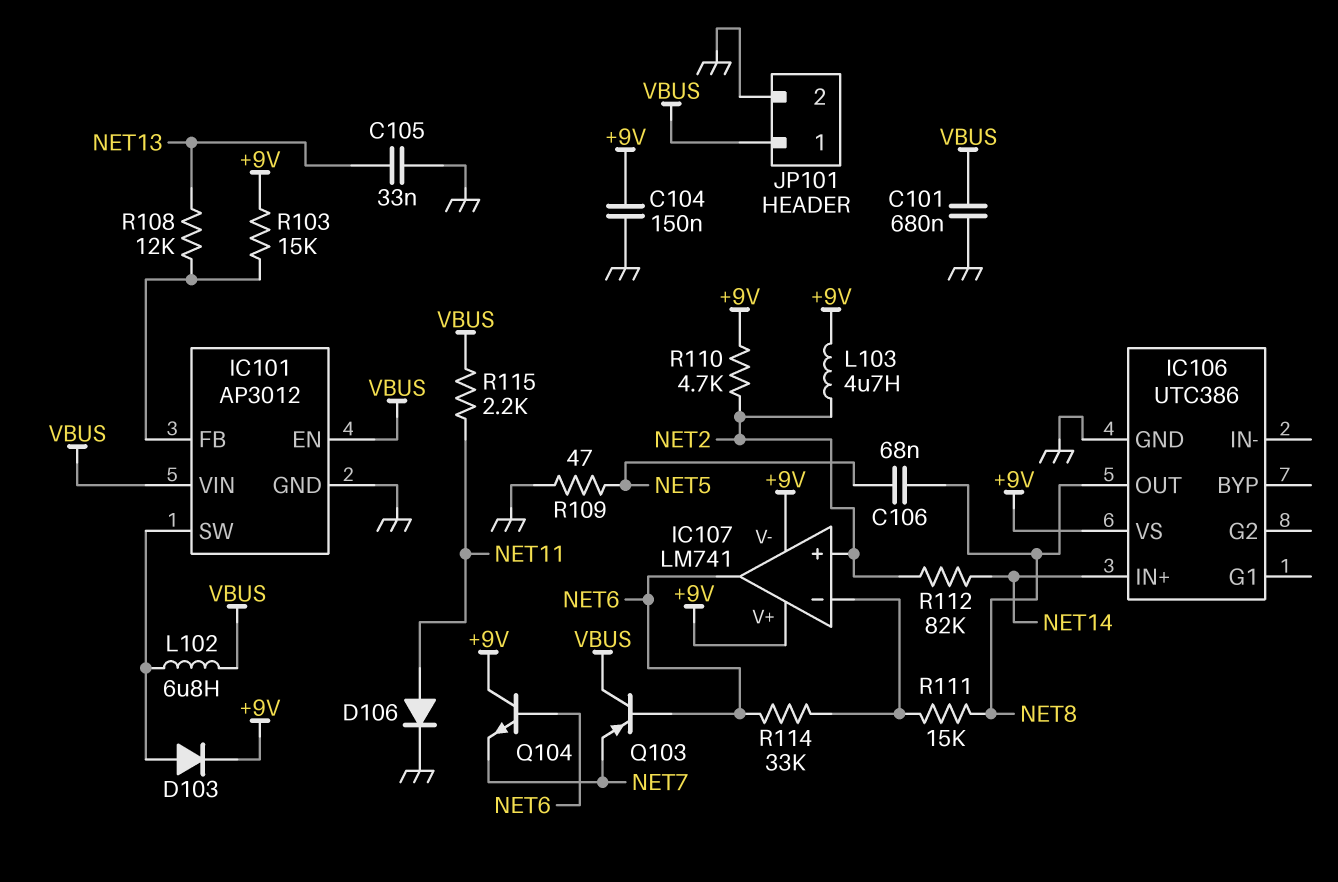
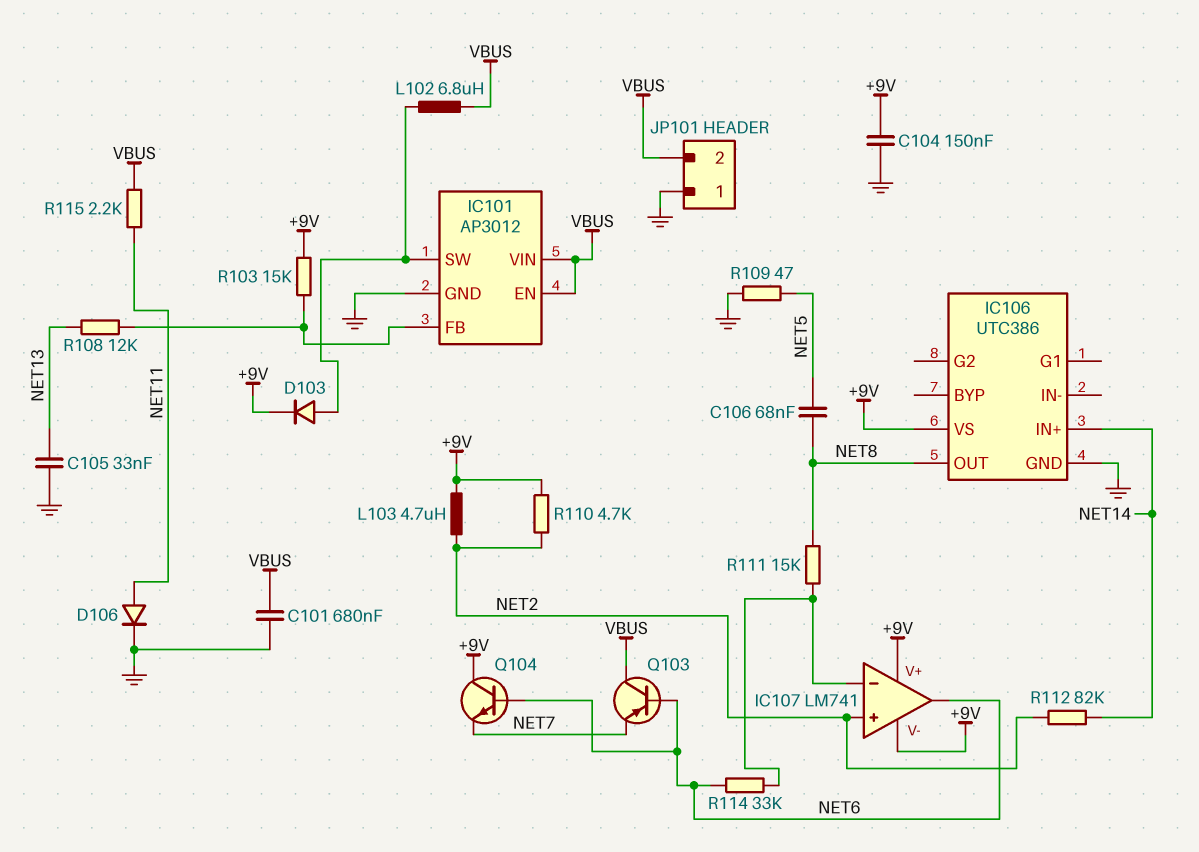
JP101 pin 1: VBUS -> GND
JP101 pin 2: GND -> VBUS

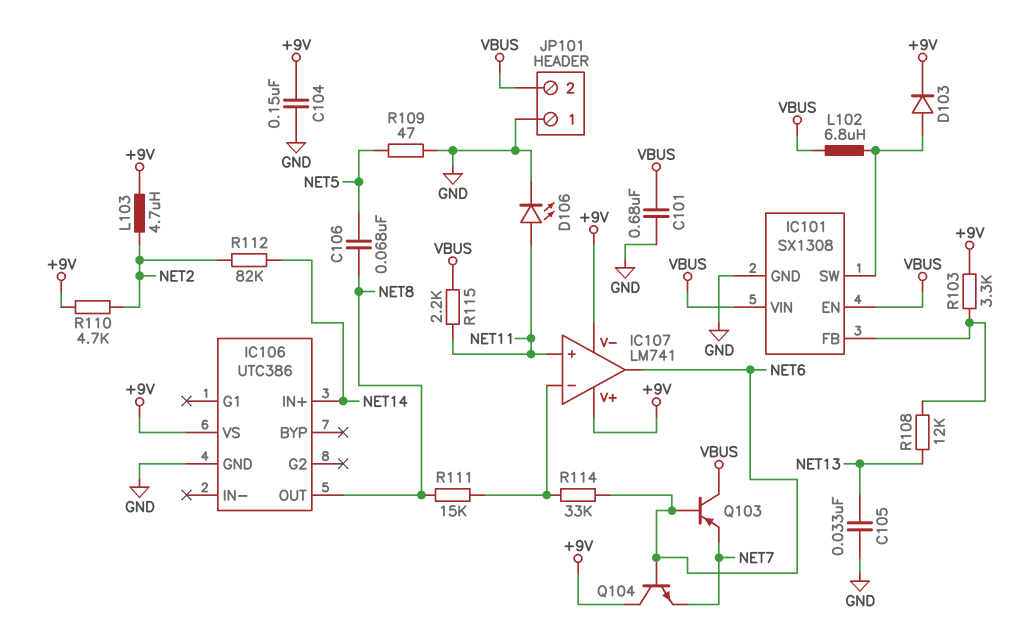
D106: diode (A NET11, K GND) -> LED (A NET11, K GND)
IC101: AP3012 -> SX1308
IC107 pin in+: NET2 -> NET11
R103: 15k (+9V, IC101/FB) -> 3.3k (+9V, IC101/FB)

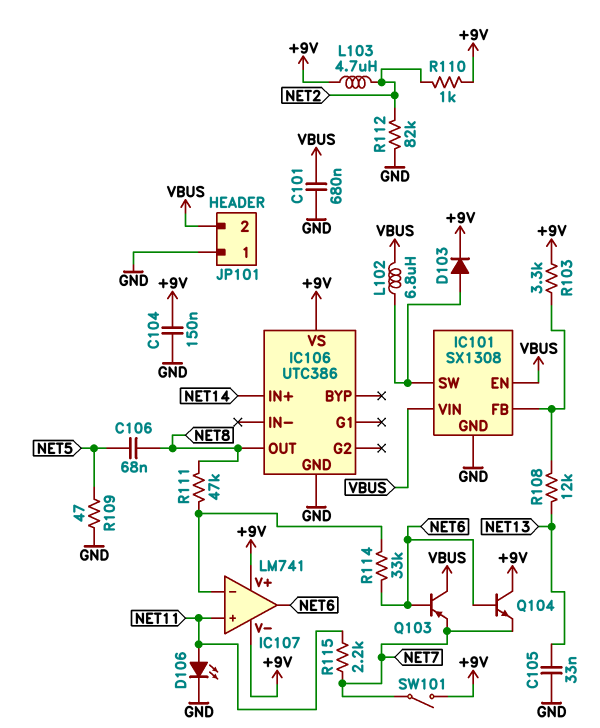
R110: 4.7k (+9V, NET2) -> 1k (+9V, NET2)
R111: 15k (IC107/in-, NET8) -> 47k (IC107/in-, NET8)
R112: 82k (NET2, NET14) -> 82k (GND, NET2)
R115: 2.2k (NET11, VBUS) -> 2.2k (NET7, NET11)
SW101: none -> switch (+9V, NET7)

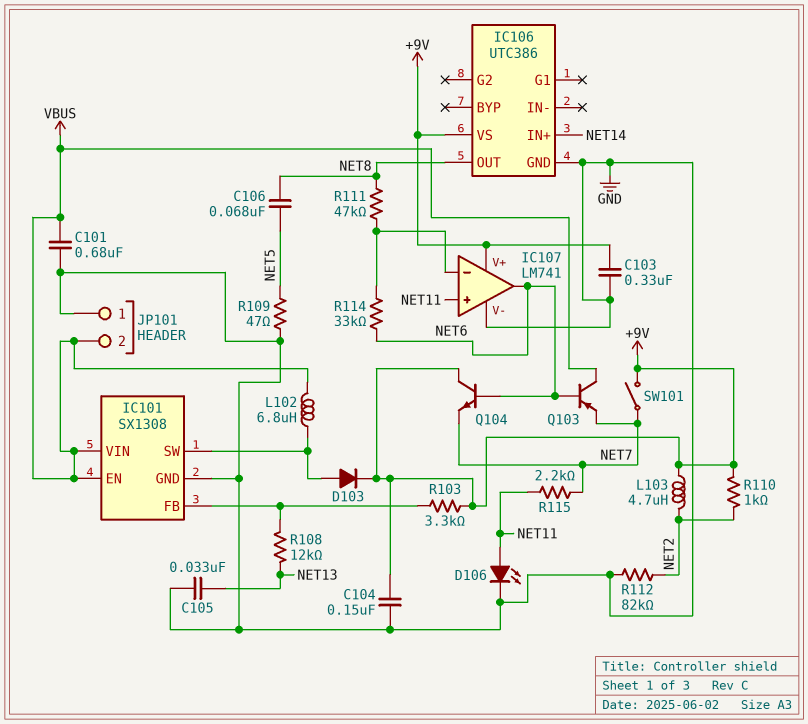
C103: none -> 330nF (+9V, GND)
IC107 pin V-: +9V -> GND

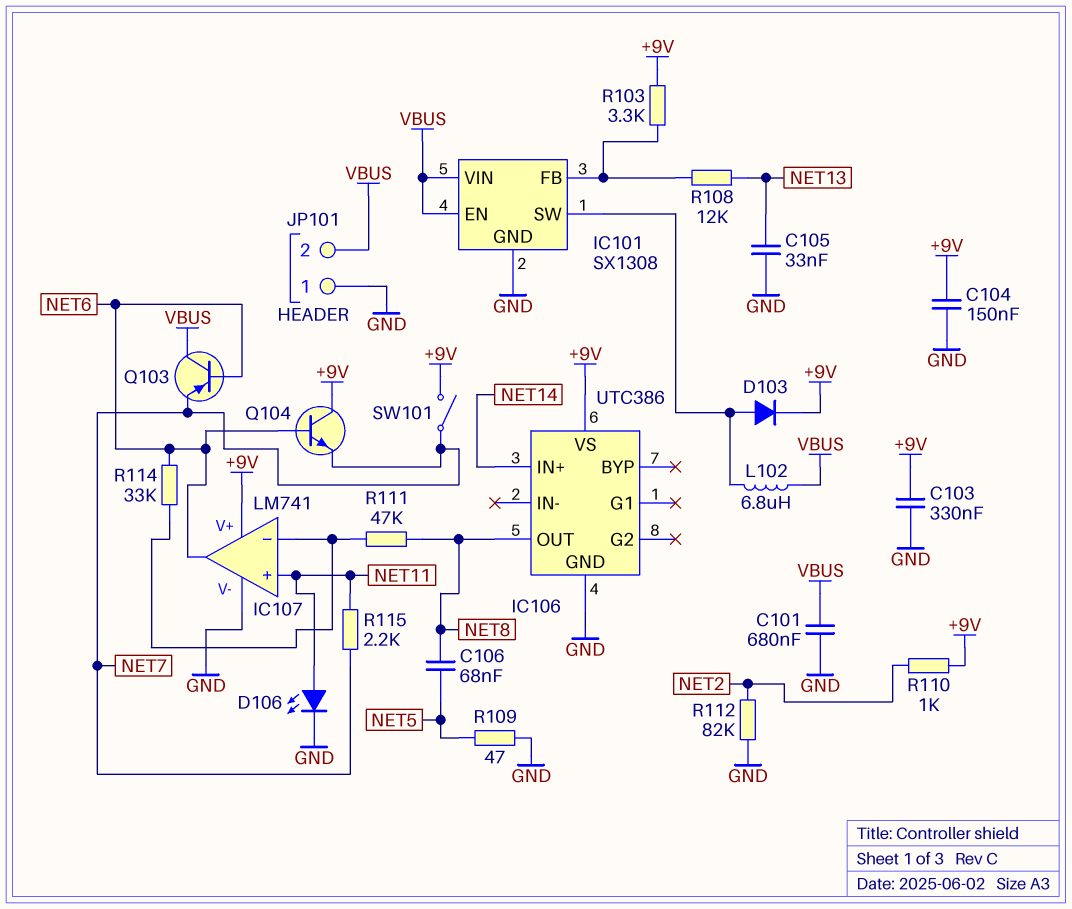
L103: 4.7uH (+9V, NET2) -> none

